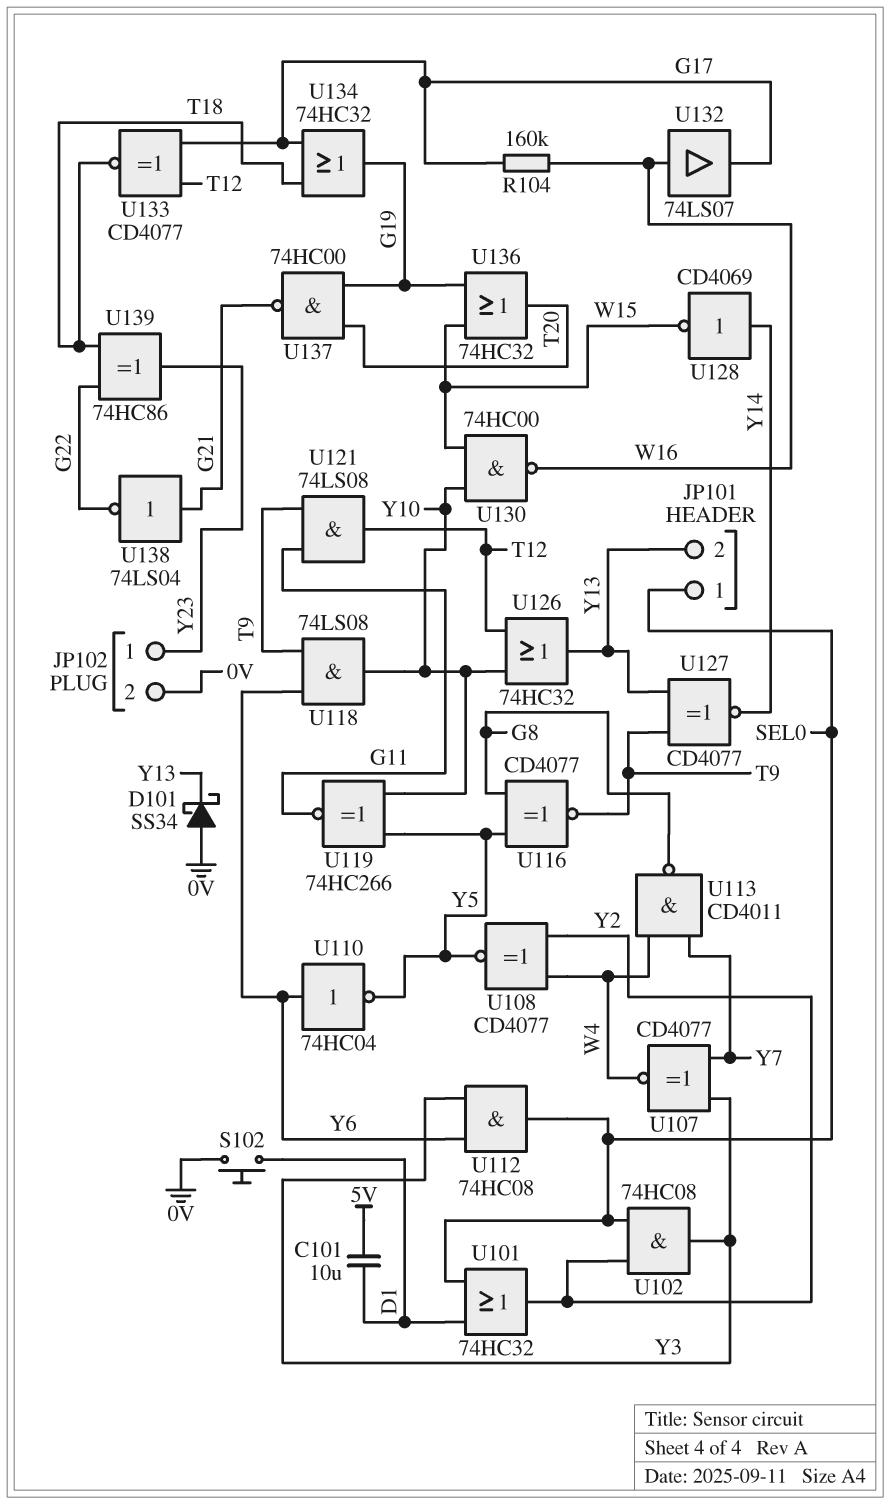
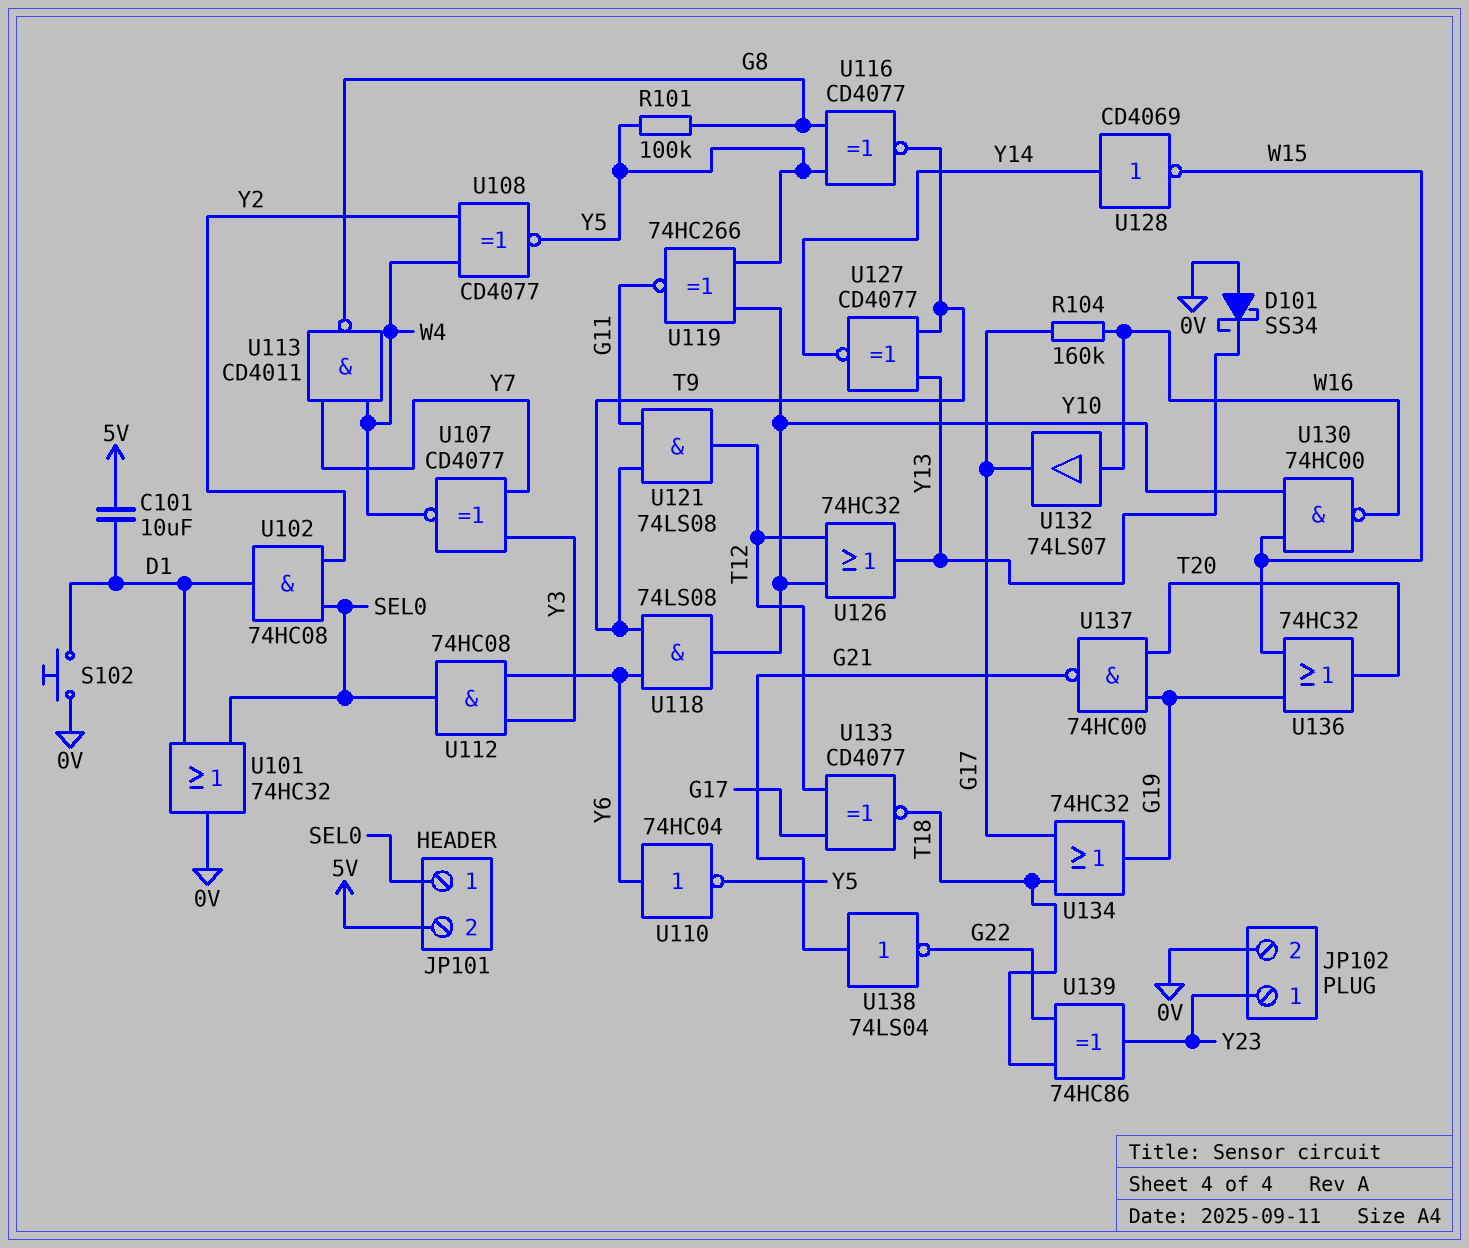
JP101 pin 2: Y13 -> 5V
R101: none -> 100k (G8, Y5)
U101: OR 74HC32 (in D1, in SEL0, out Y2) -> OR 74HC32 (in D1, in SEL0, out 0V)
U102: AND 74HC08 (in SEL0, in Y2, out Y3) -> AND 74HC08 (in SEL0, in Y2, out D1)

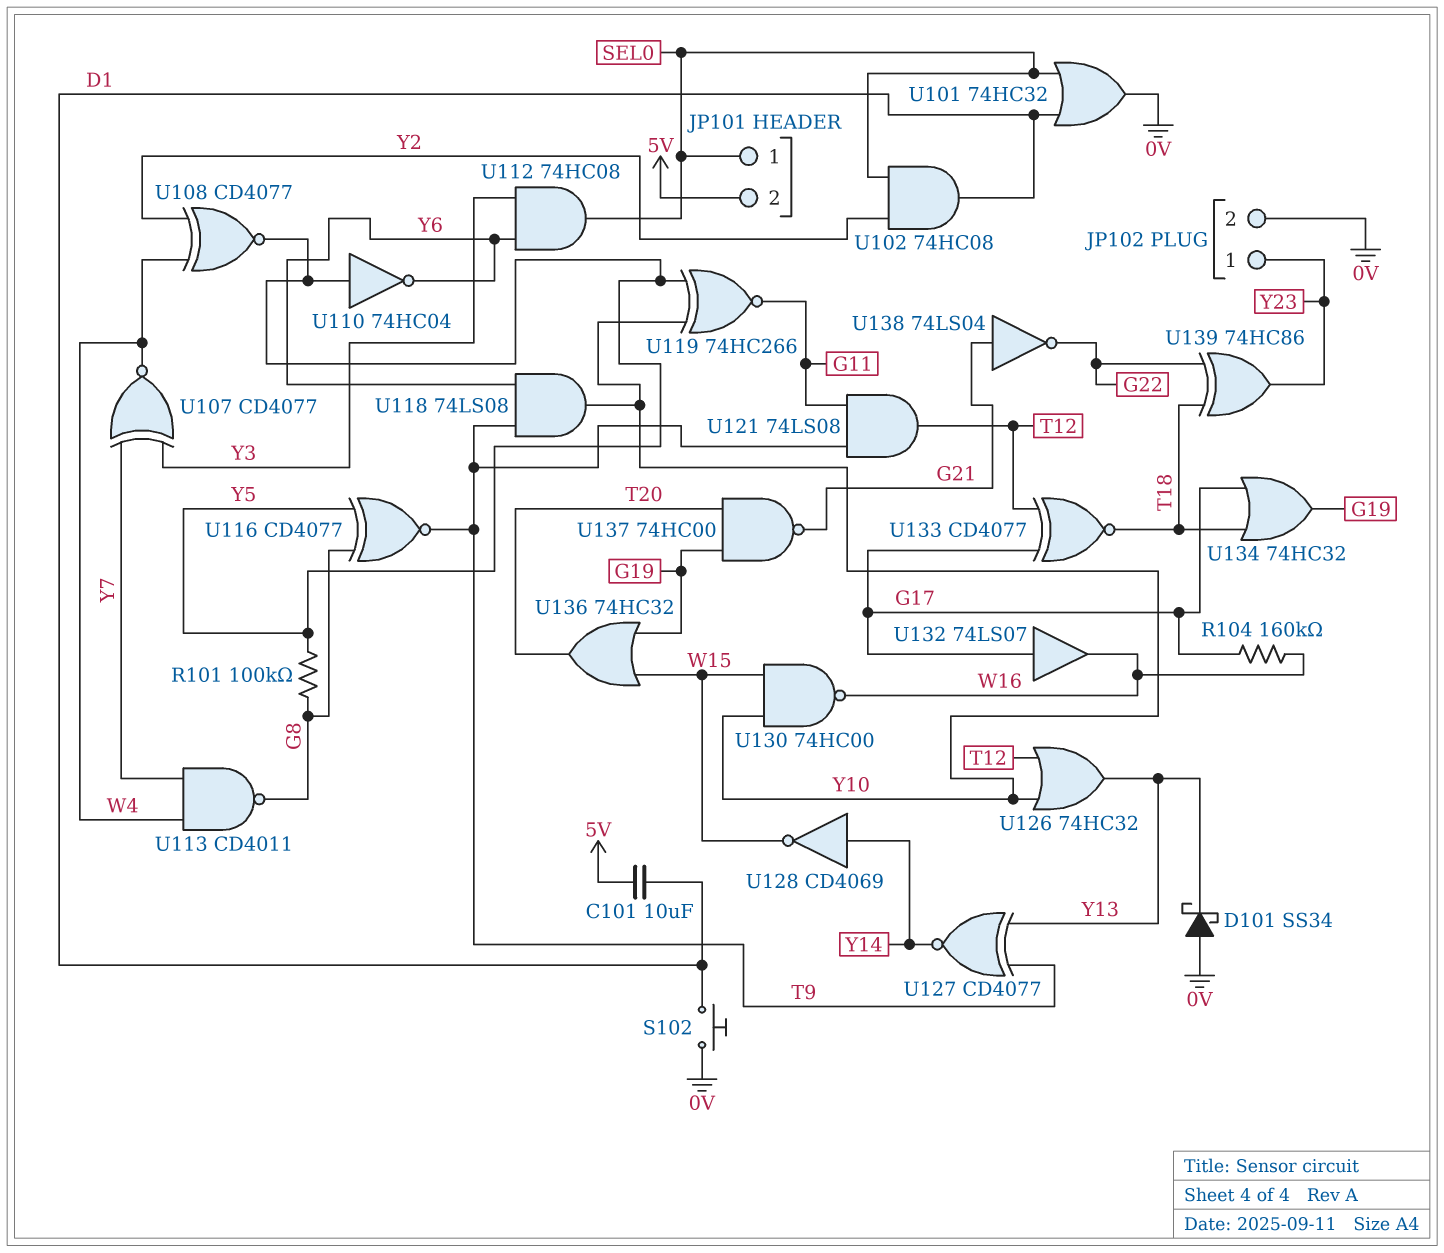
U110: NOT 74HC04 (in Y6, out Y5) -> NOT 74HC04 (in Y5, out Y6)
U132: buffer 74LS07 (in W16, out G17) -> buffer 74LS07 (in G17, out W16)

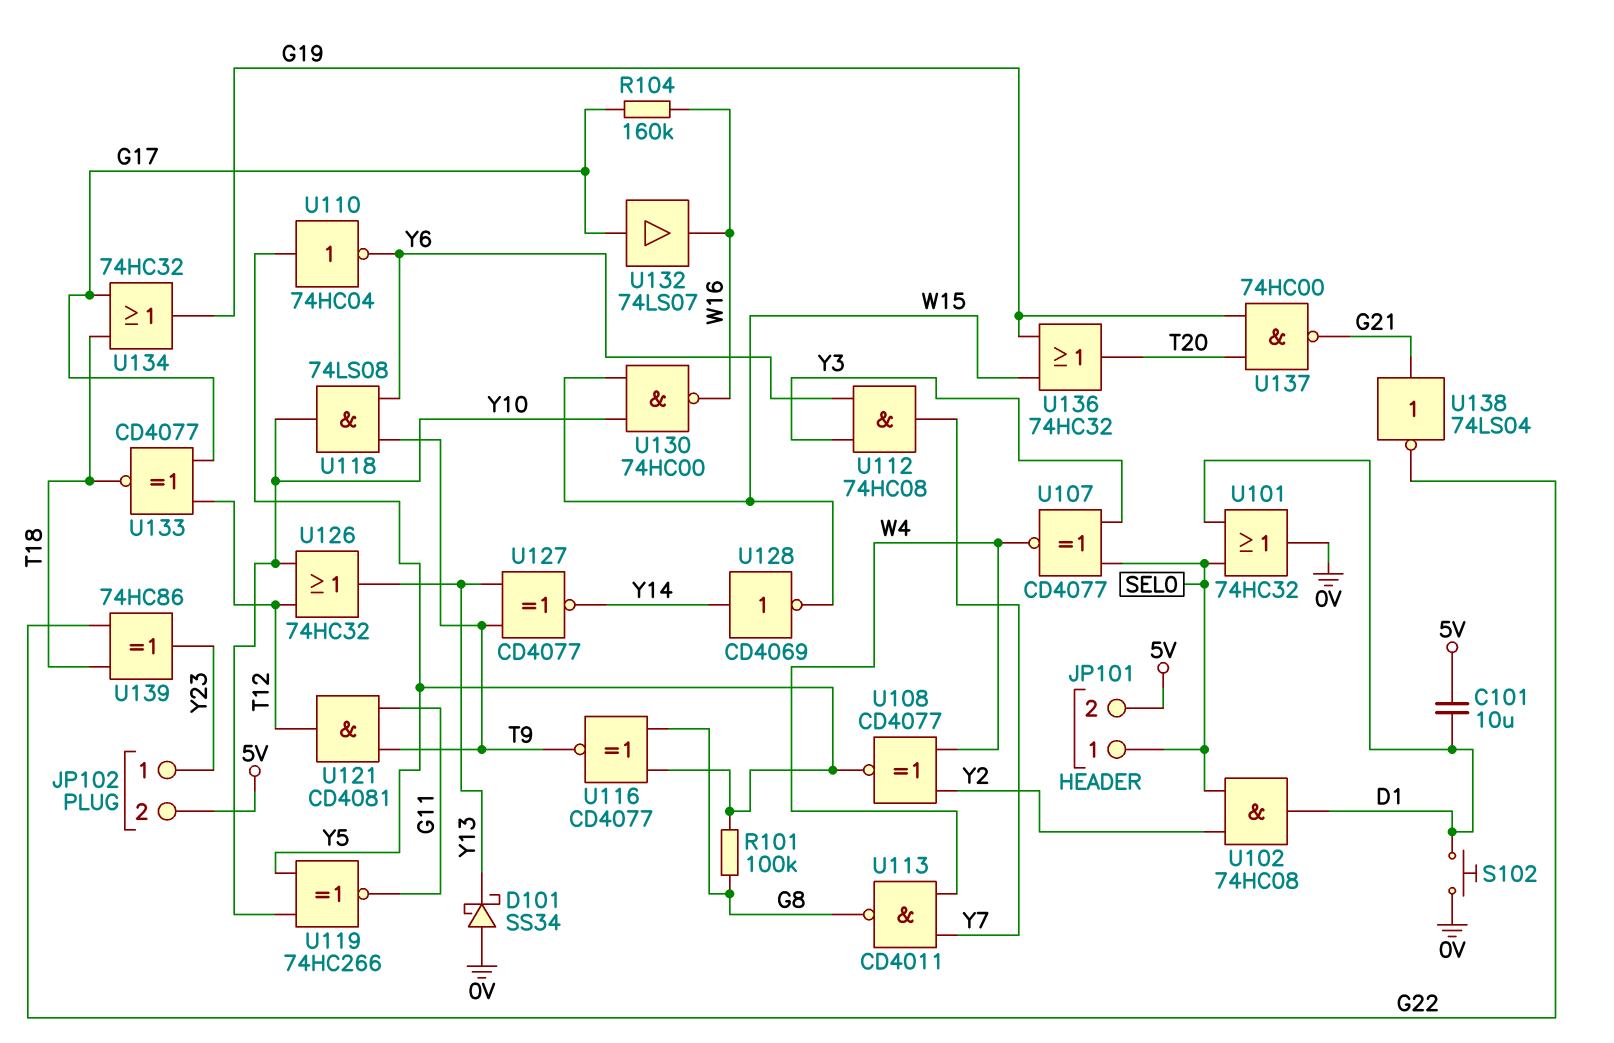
JP102 pin 2: 0V -> 5V
U107: XNOR CD4077 (in Y3, in Y7, out W4) -> XNOR CD4077 (in SEL0, in Y3, out W4)
U112: AND 74HC08 (in Y3, in Y6, out SEL0) -> AND 74HC08 (in Y3, in Y6, out Y7)
U121: AND 74LS08 (in G11, in T9, out T12) -> AND CD4081 (in G11, in T9, out T12)

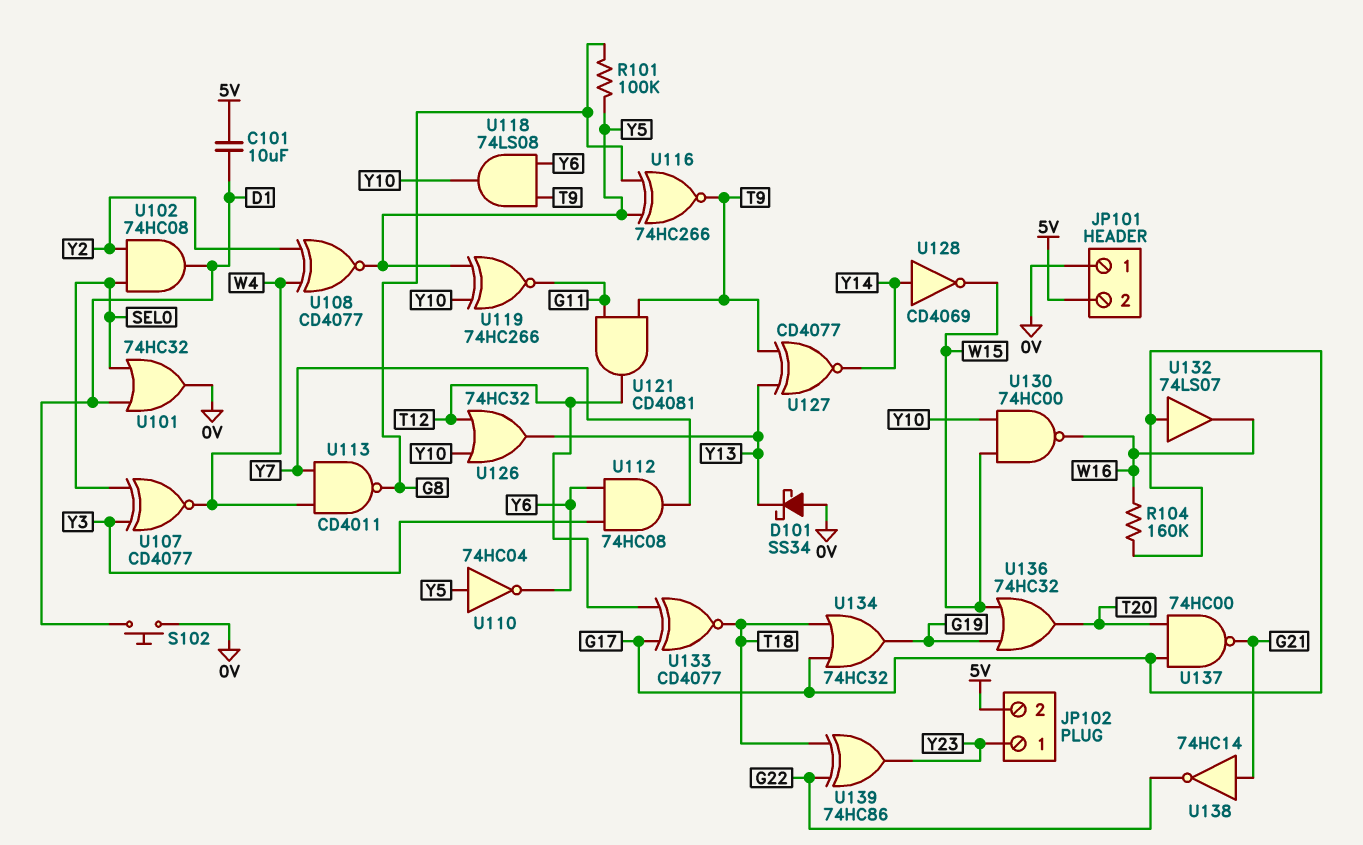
JP101 pin 1: SEL0 -> 0V
U116: XNOR CD4077 (in G8, in Y5, out T9) -> XNOR 74HC266 (in G8, in Y5, out T9)
U137: NAND 74HC00 (in G19, in T20, out G21) -> NAND 74HC00 (in G17, in T20, out G21)
U138: NOT 74LS04 (in G21, out G22) -> NOT 74HC14 (in G21, out G22)

